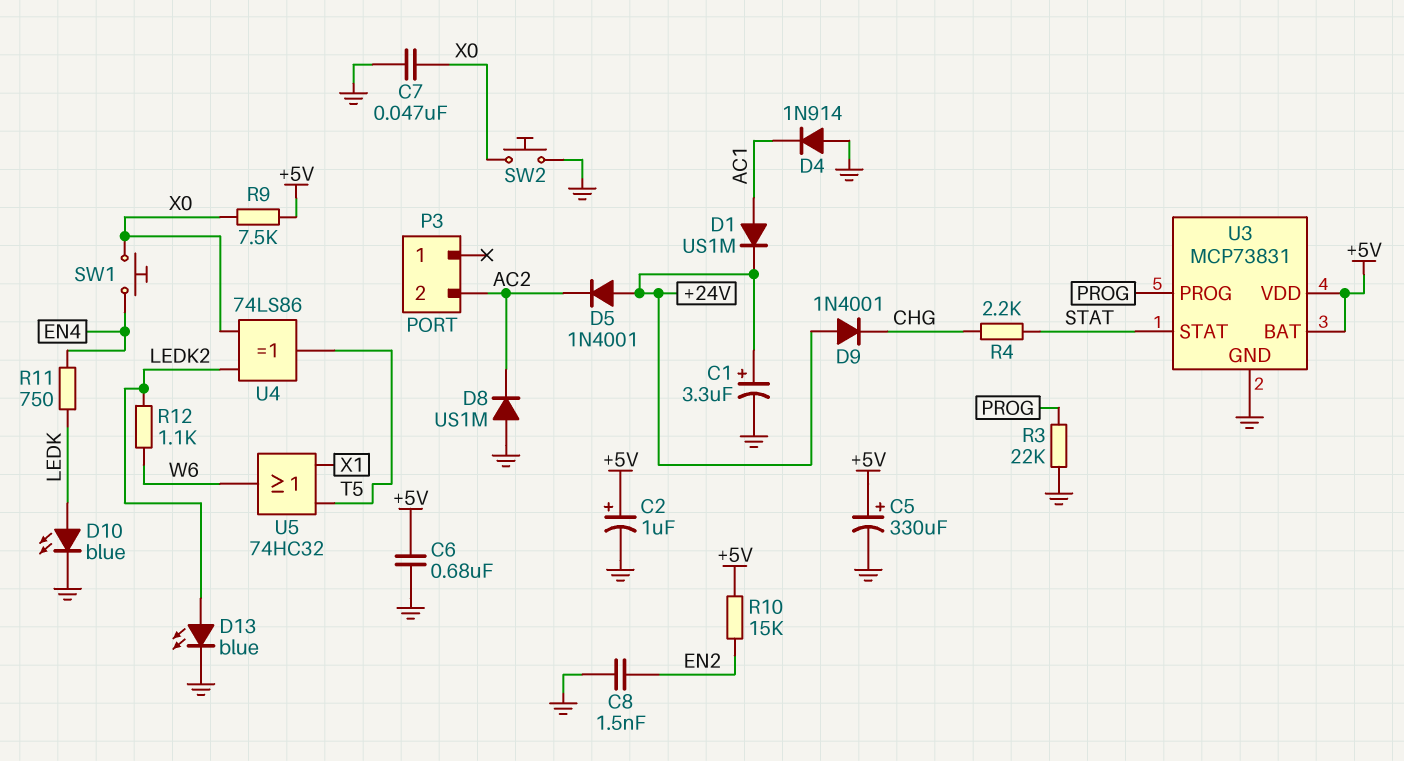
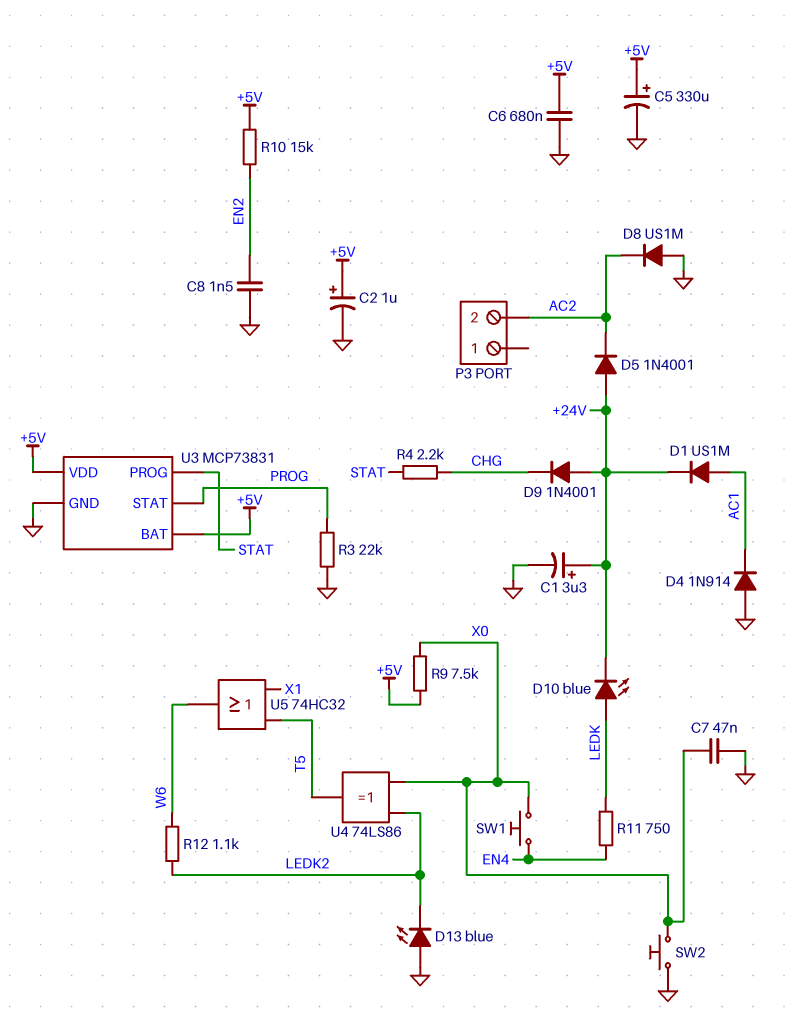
D10: LED blue (A LEDK, K GND) -> LED blue (A LEDK, K +24V)
D13: LED blue (A LEDK2, K GND) -> LED blue (A GND, K LEDK2)
U3 pin PROG: PROG -> STAT
U3 pin STAT: STAT -> PROG

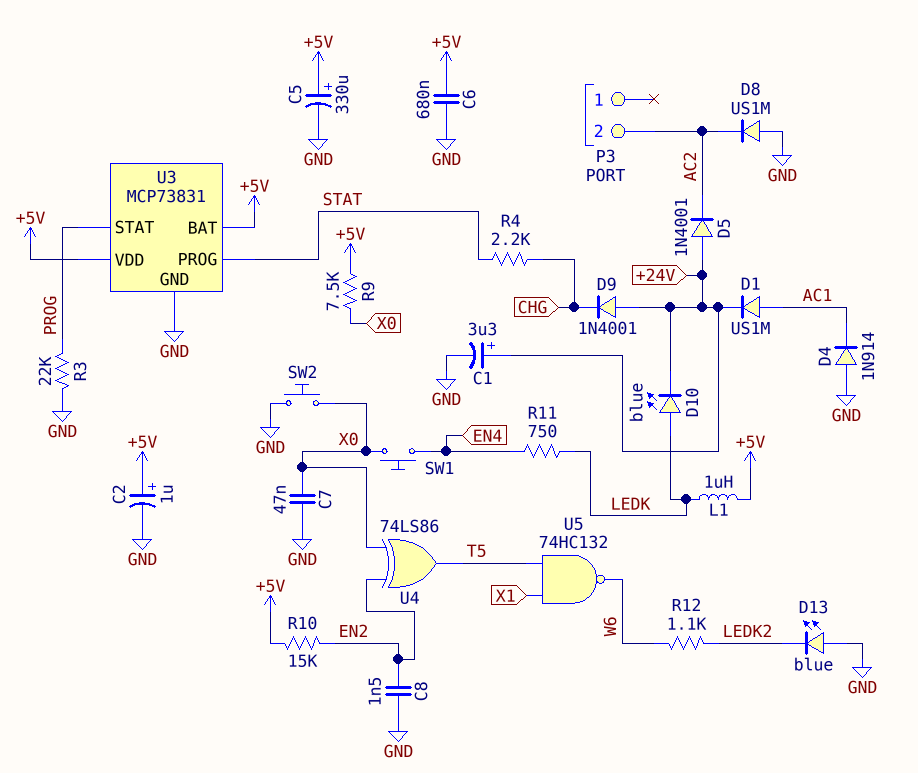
L1: none -> 1uH (+5V, LEDK)
U4: XOR 74LS86 (in LEDK2, in X0, out T5) -> XOR 74LS86 (in EN2, in X0, out T5)
U5: OR 74HC32 (in T5, in X1, out W6) -> NAND 74HC132 (in T5, in X1, out W6)

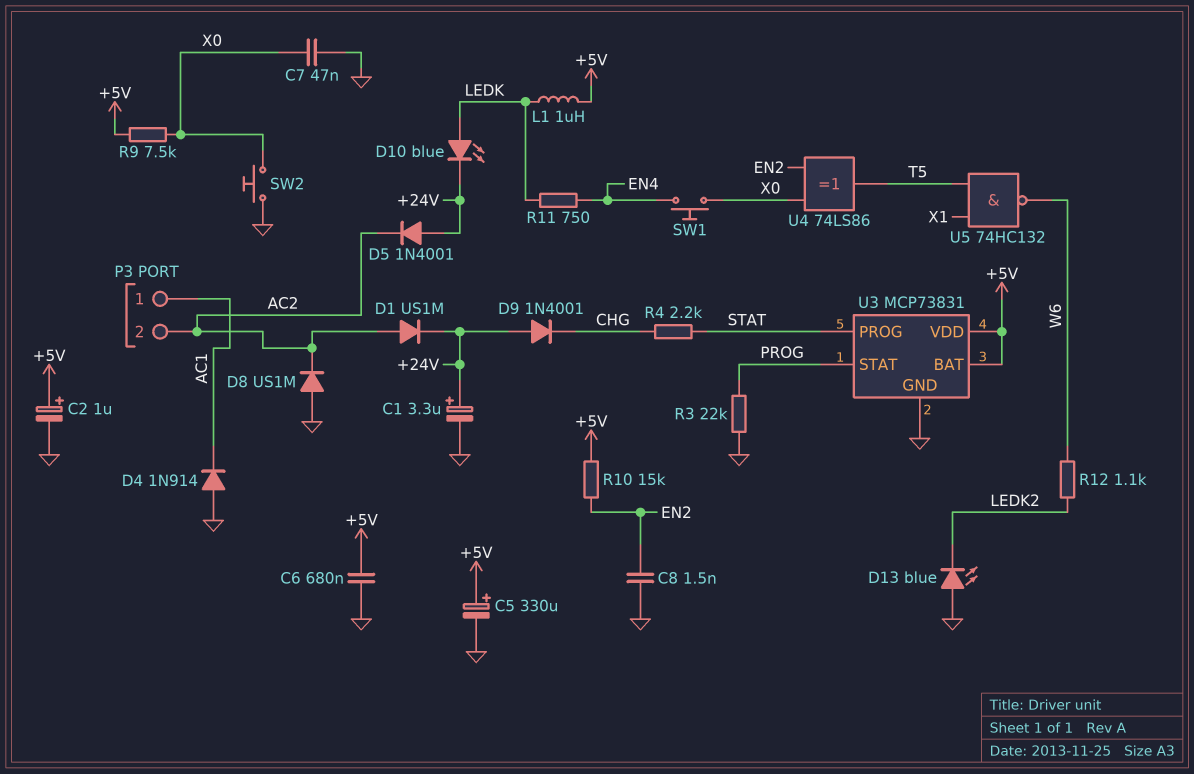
D1: diode US1M (A AC1, K +24V) -> diode US1M (A AC2, K +24V)
P3 pin 1: none -> AC1

